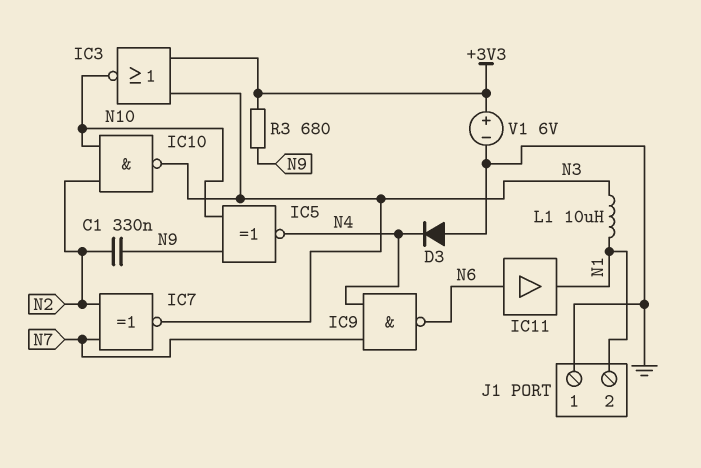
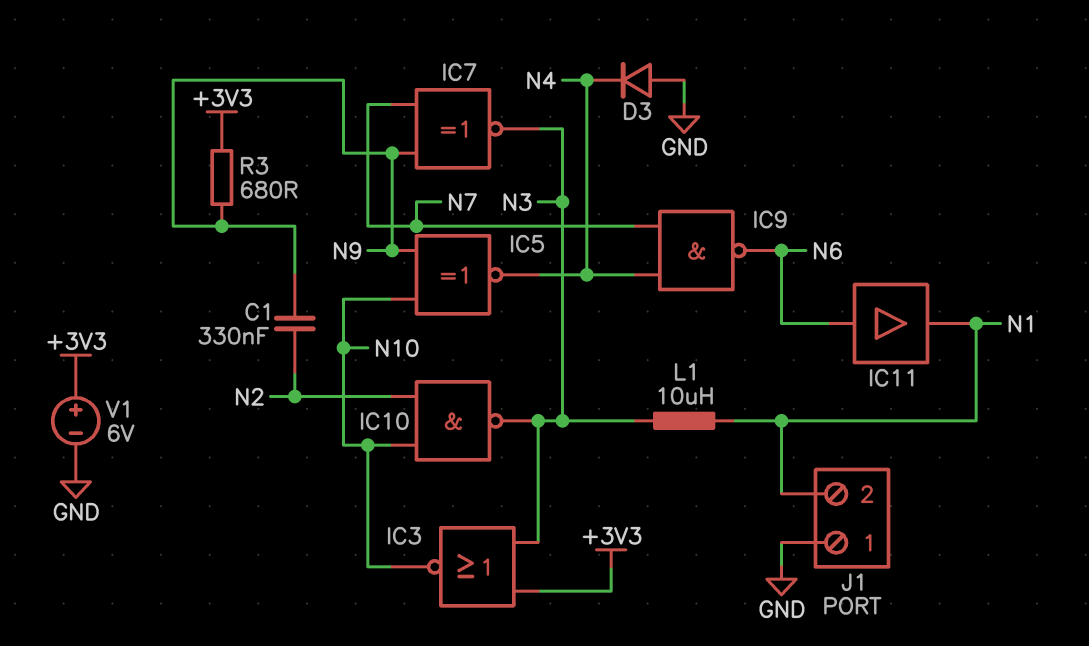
IC7: XNOR (in N2, in N7, out N3) -> XNOR (in N7, in N9, out N3)

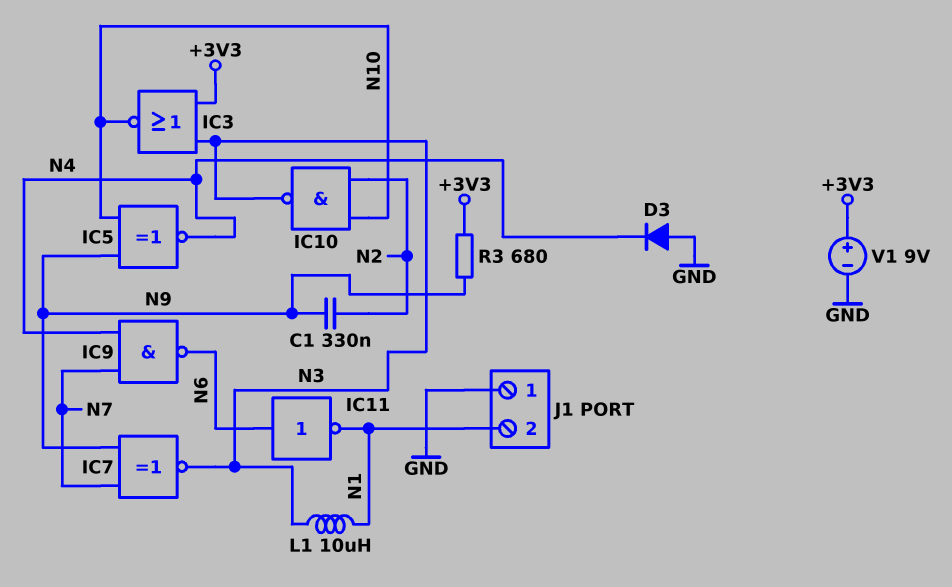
IC11: buffer (in N6, out N1) -> NOT (in N6, out N1)
V1: 6V (plus +3V3, minus GND) -> 9V (plus +3V3, minus GND)

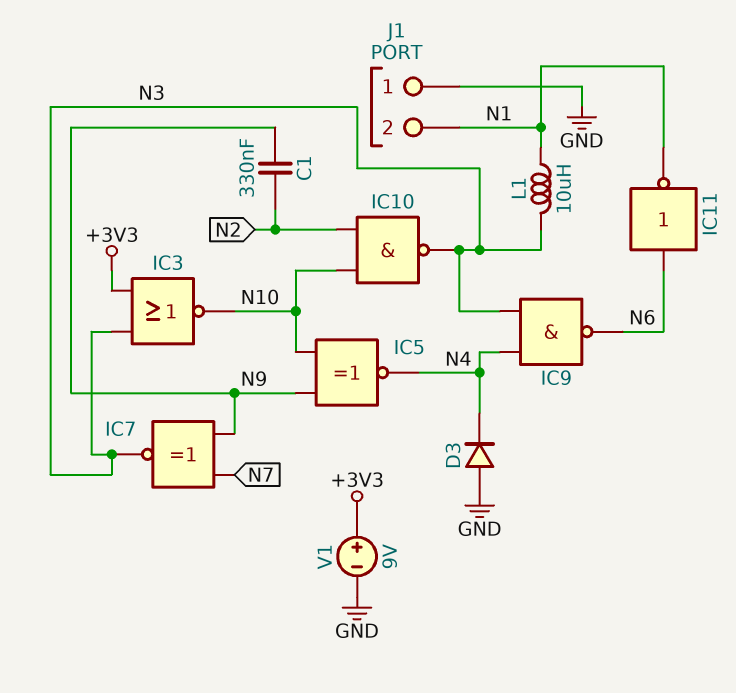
IC9: NAND (in N4, in N7, out N6) -> NAND (in N3, in N4, out N6)
R3: 680 (+3V3, N9) -> none

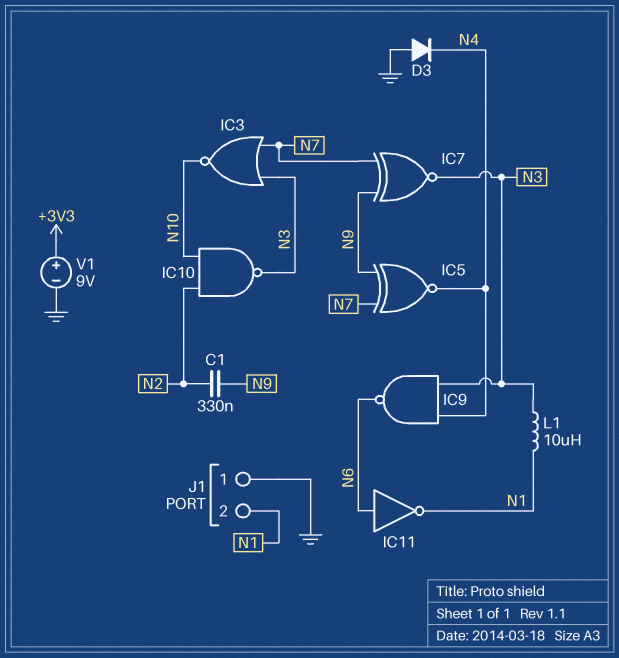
IC3: NOR (in +3V3, in N3, out N10) -> NOR (in N3, in N7, out N10)
IC5: XNOR (in N9, in N10, out N4) -> XNOR (in N7, in N9, out N4)

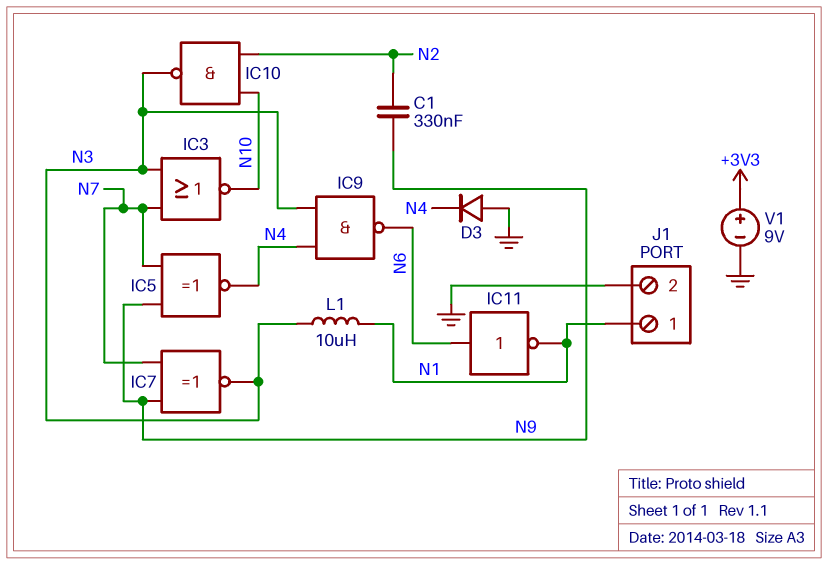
J1 pin 1: GND -> N1
J1 pin 2: N1 -> GND

